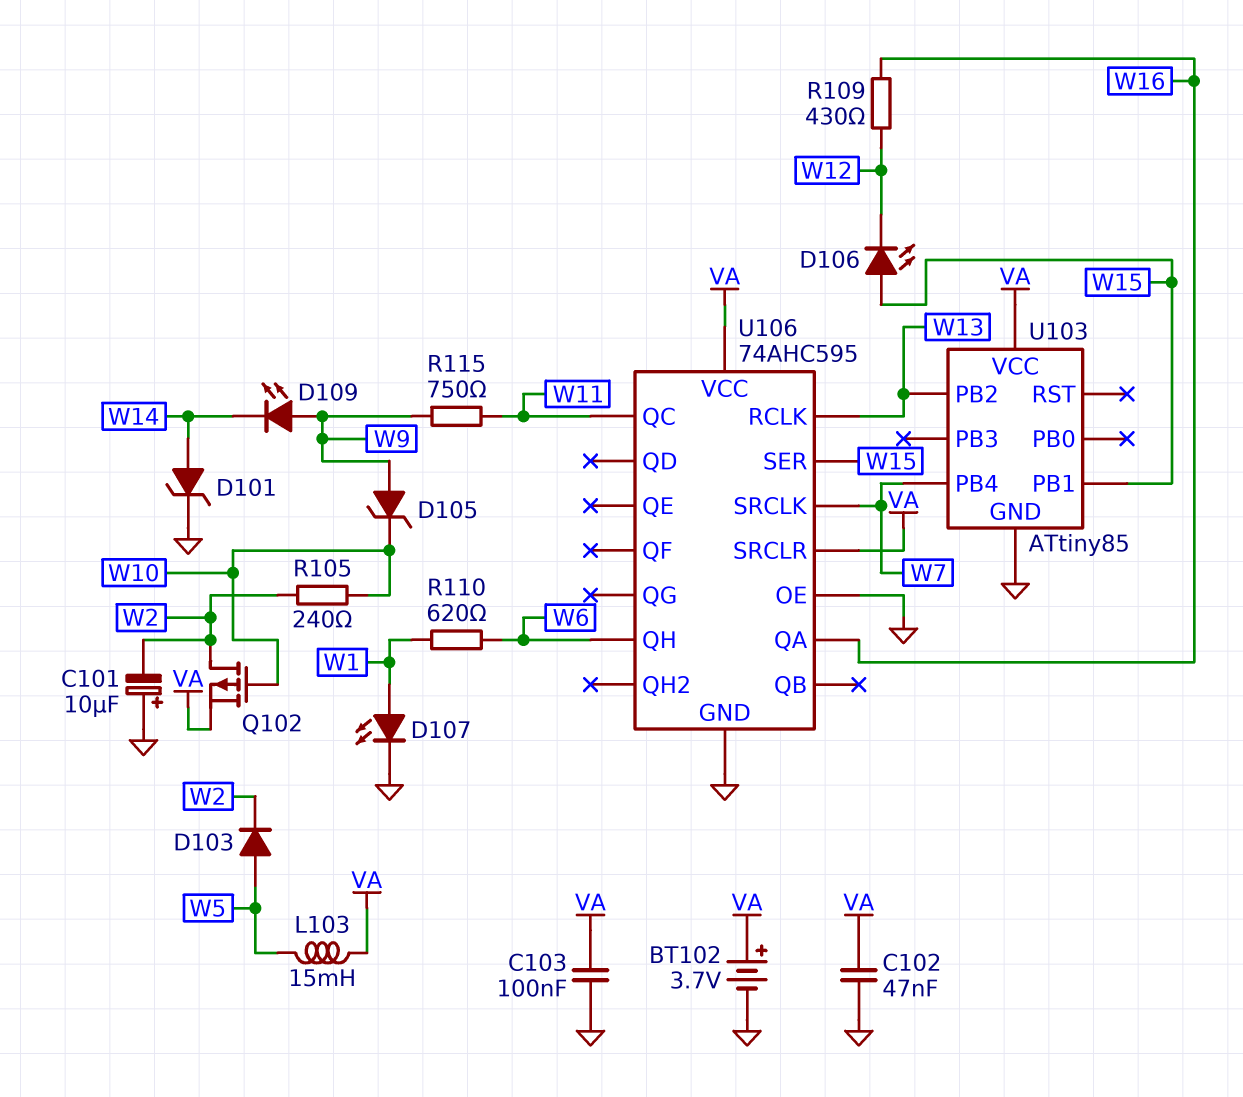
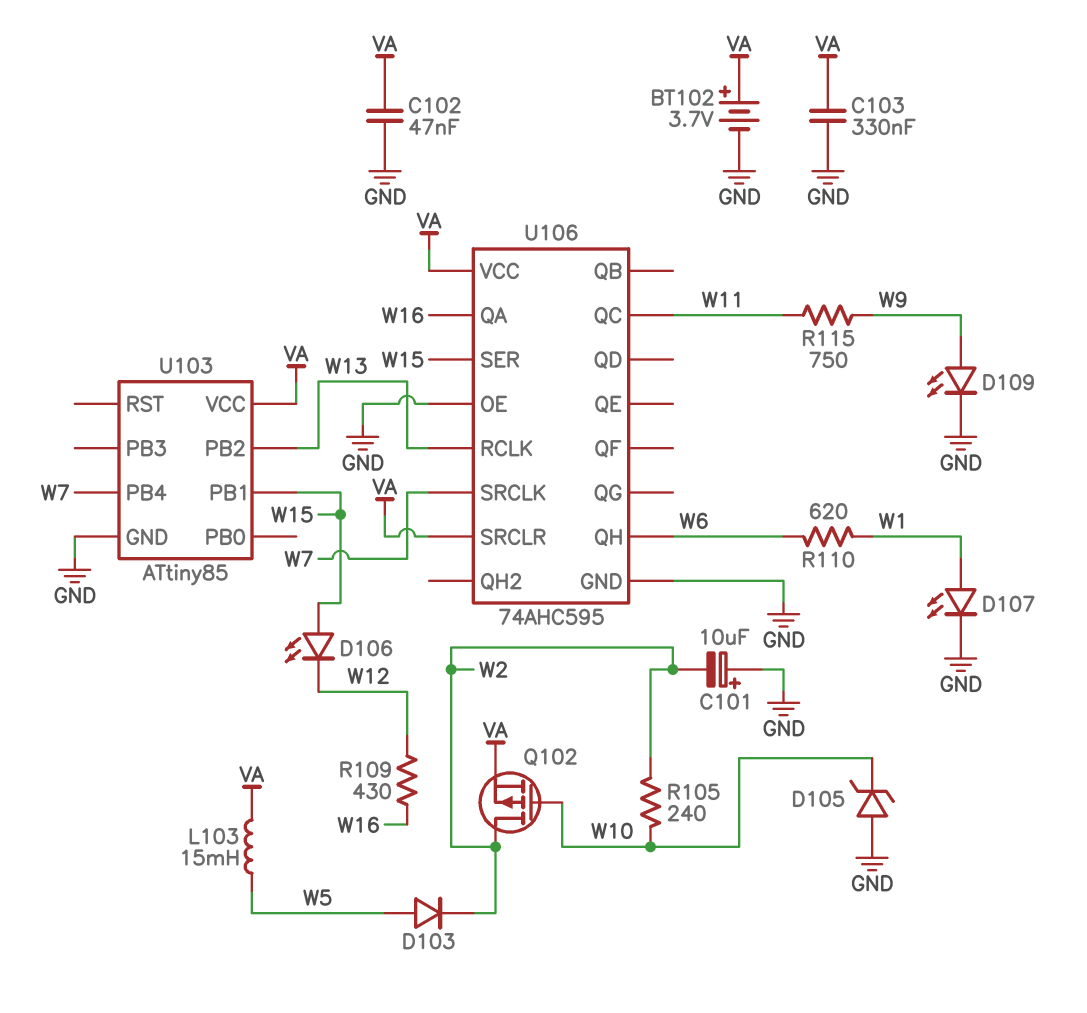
C103: 100nF (GND, VA) -> 330nF (GND, VA)
D101: zener (A W14, K GND) -> none
D105: zener (A W9, K W10) -> zener (A GND, K W10)
D109: LED (A W9, K W14) -> LED (A W9, K GND)

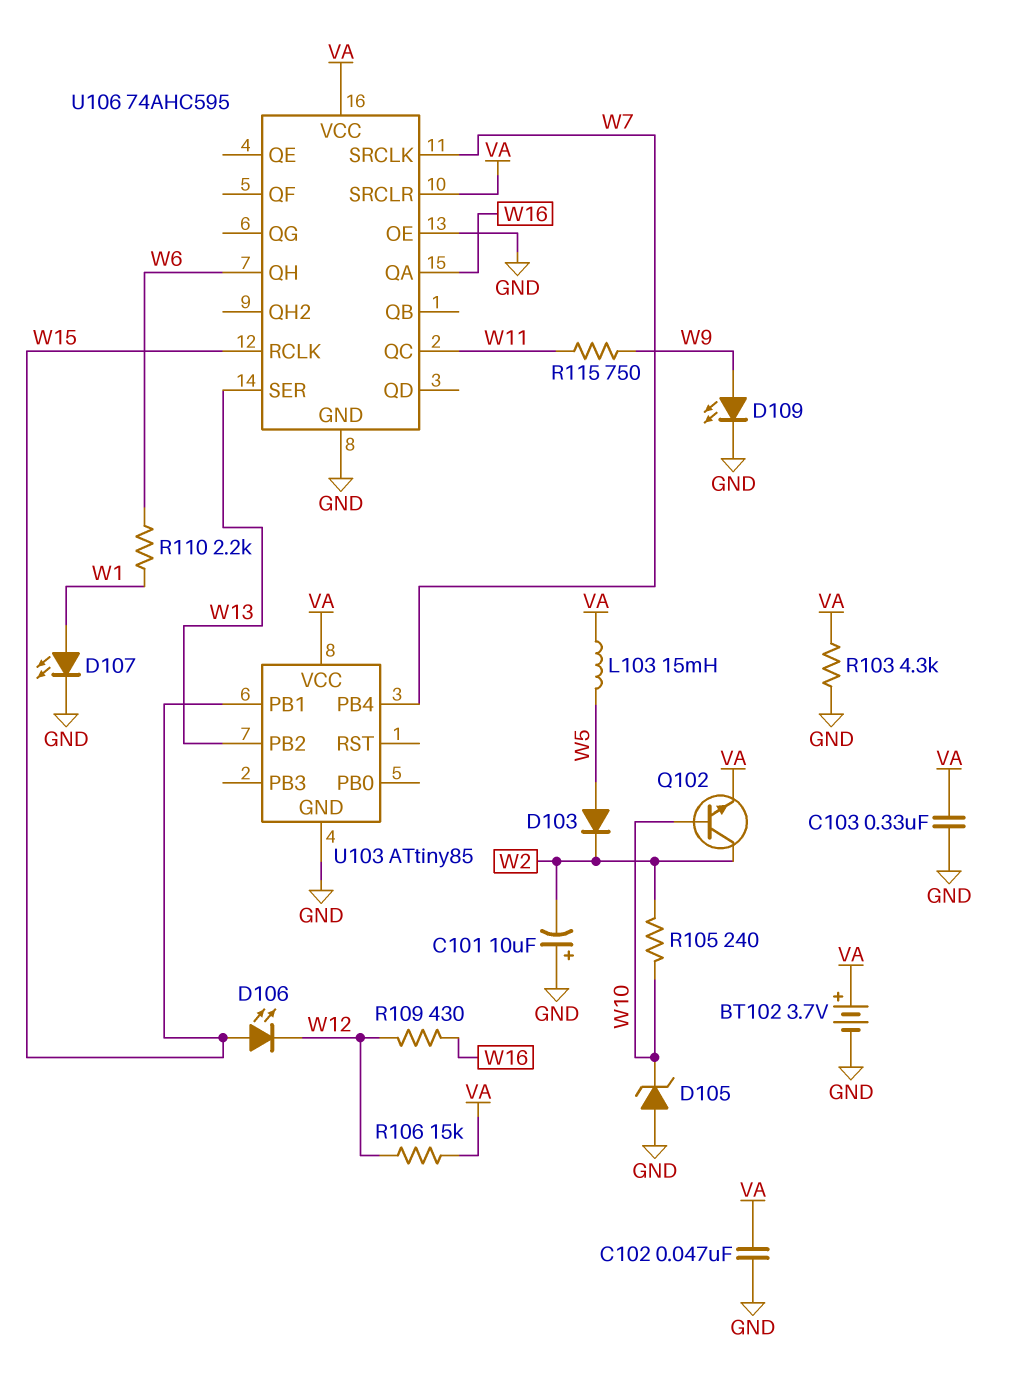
Q102: PMOS (G W10, D W2, S VA) -> NPN (B W10, C W2, E VA)
R103: none -> 4.3k (GND, VA)
R106: none -> 15k (VA, W12)
R110: 620 (W1, W6) -> 2.2k (W1, W6)
U106 pin RCLK: W13 -> W15
U106 pin SER: W15 -> W13

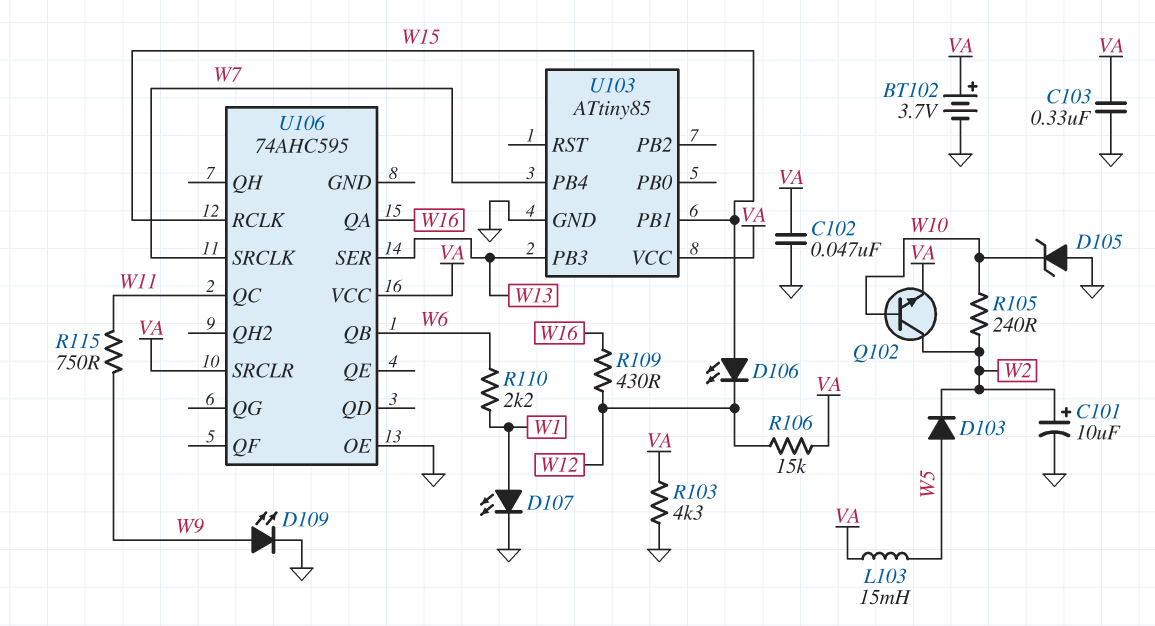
C101: 10uF (plus GND, minus W2) -> 10uF (plus W2, minus GND)
U103 pin PB2: W13 -> none
U103 pin PB3: none -> W13
U106 pin GND: GND -> none
U106 pin QB: none -> W6
U106 pin QH: W6 -> none

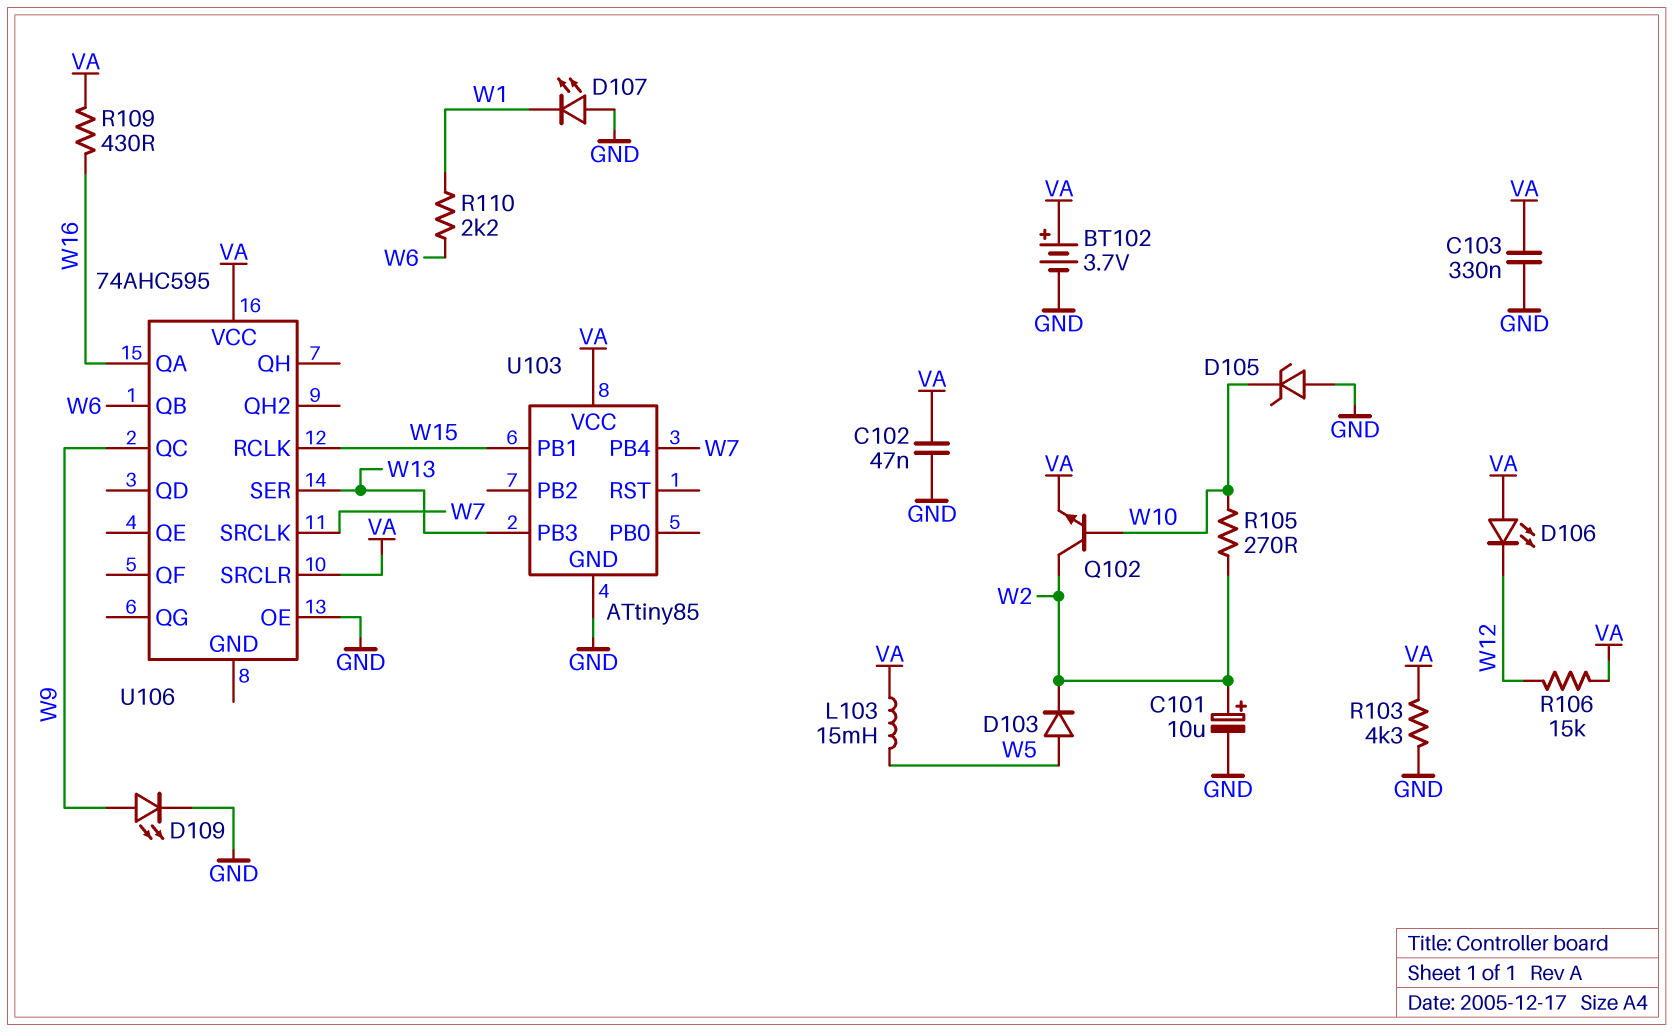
D106: LED (A W15, K W12) -> LED (A VA, K W12)
D107: LED (A W1, K GND) -> LED (A GND, K W1)
R105: 240 (W2, W10) -> 270 (W2, W10)
R109: 430 (W12, W16) -> 430 (VA, W16)
R115: 750 (W9, W11) -> none
U106 pin QC: W11 -> W9

